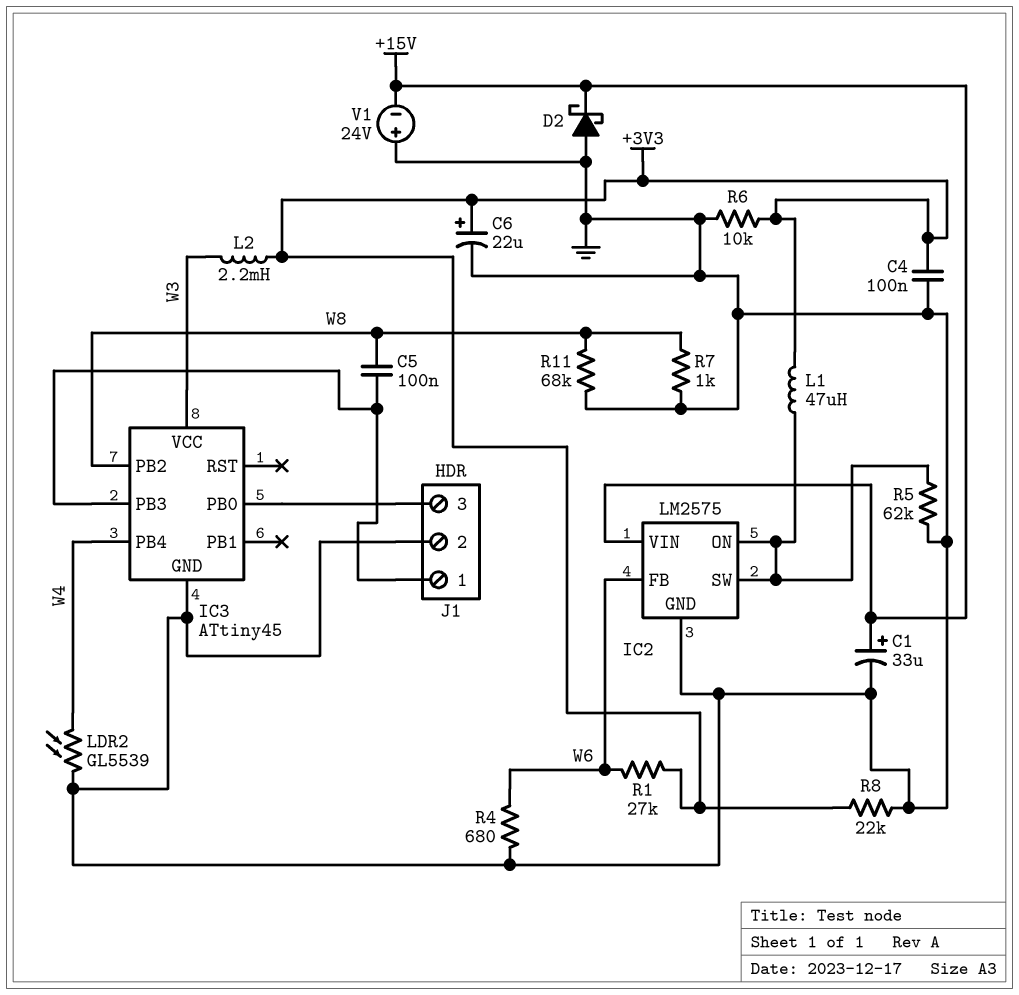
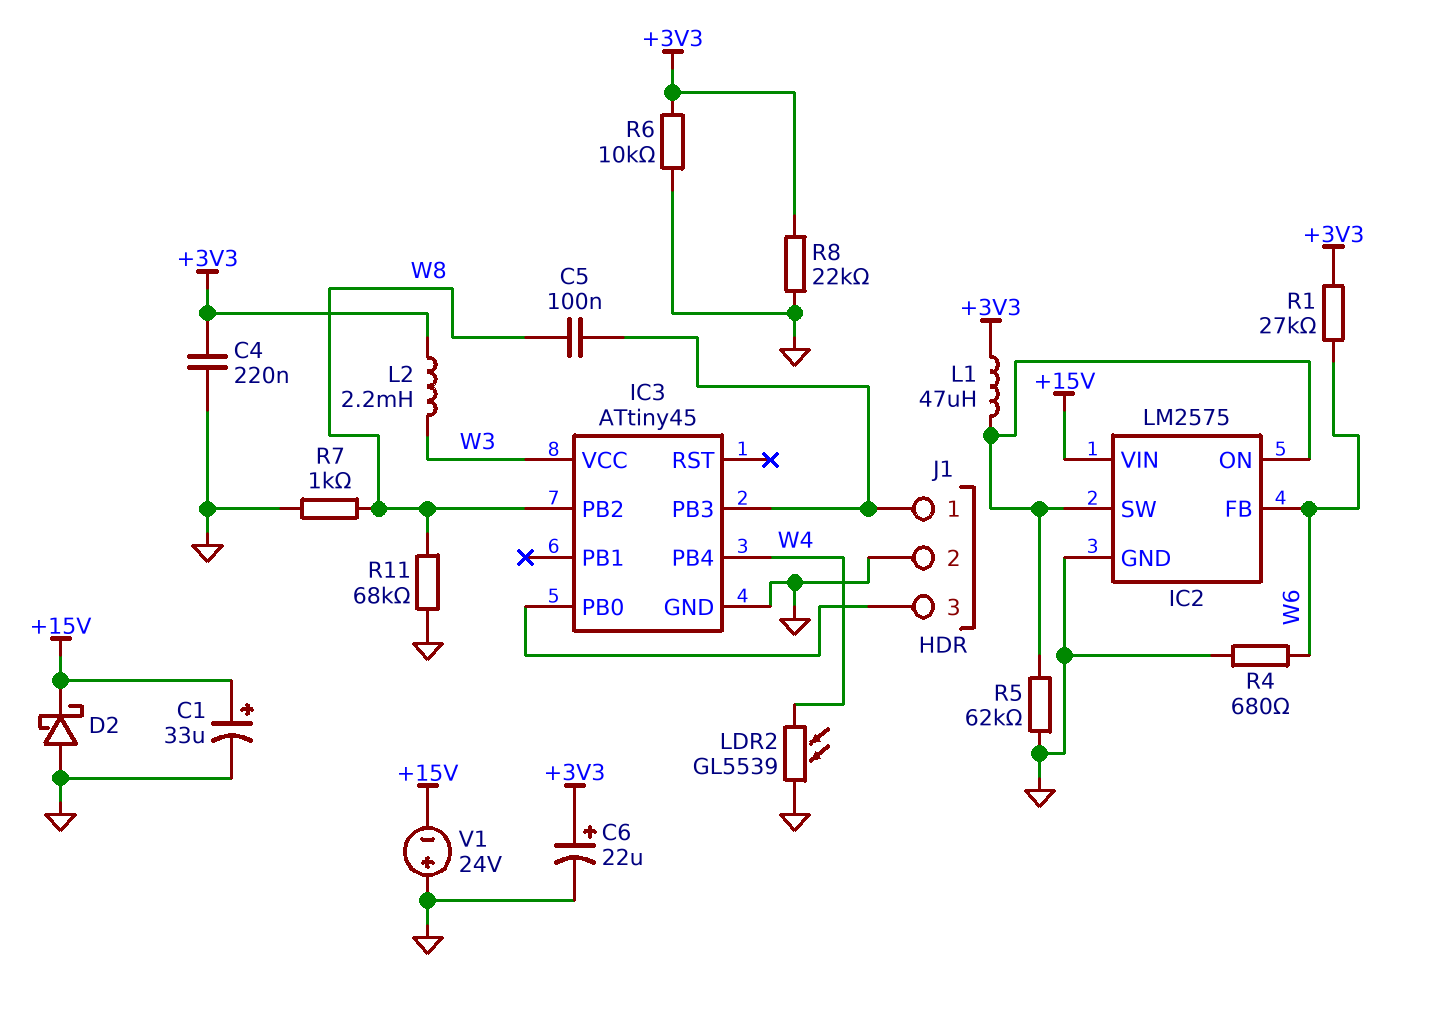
C4: 100nF (+3V3, GND) -> 220nF (+3V3, GND)

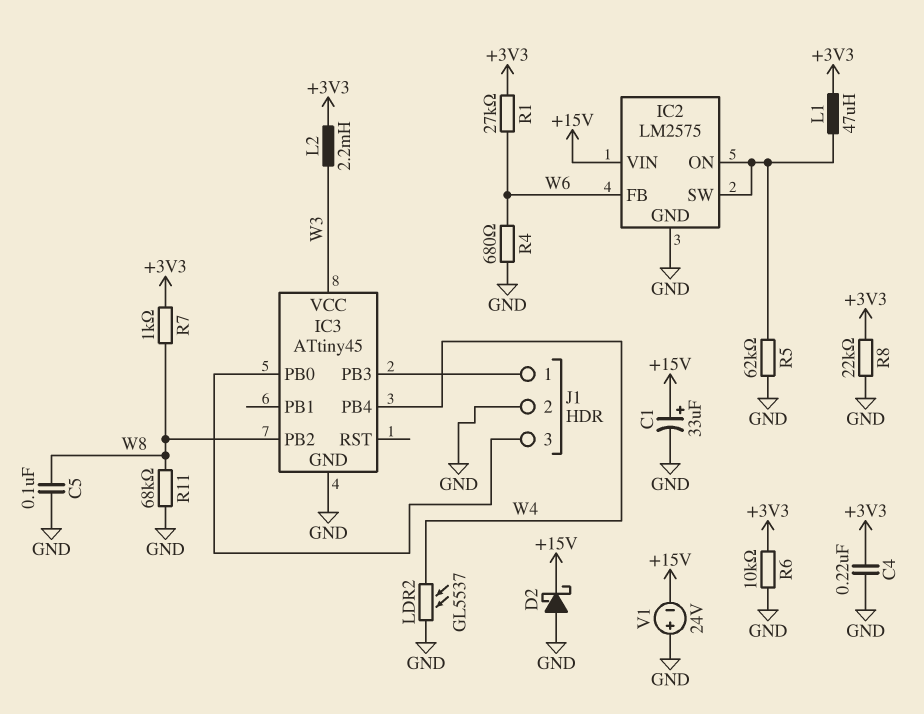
C5: 100nF (IC3/PB3, W8) -> 100nF (GND, W8)
C6: 22uF (plus +3V3, minus GND) -> none
LDR2: GL5539 (GND, W4) -> GL5537 (GND, W4)
R7: 1k (GND, W8) -> 1k (+3V3, W8)

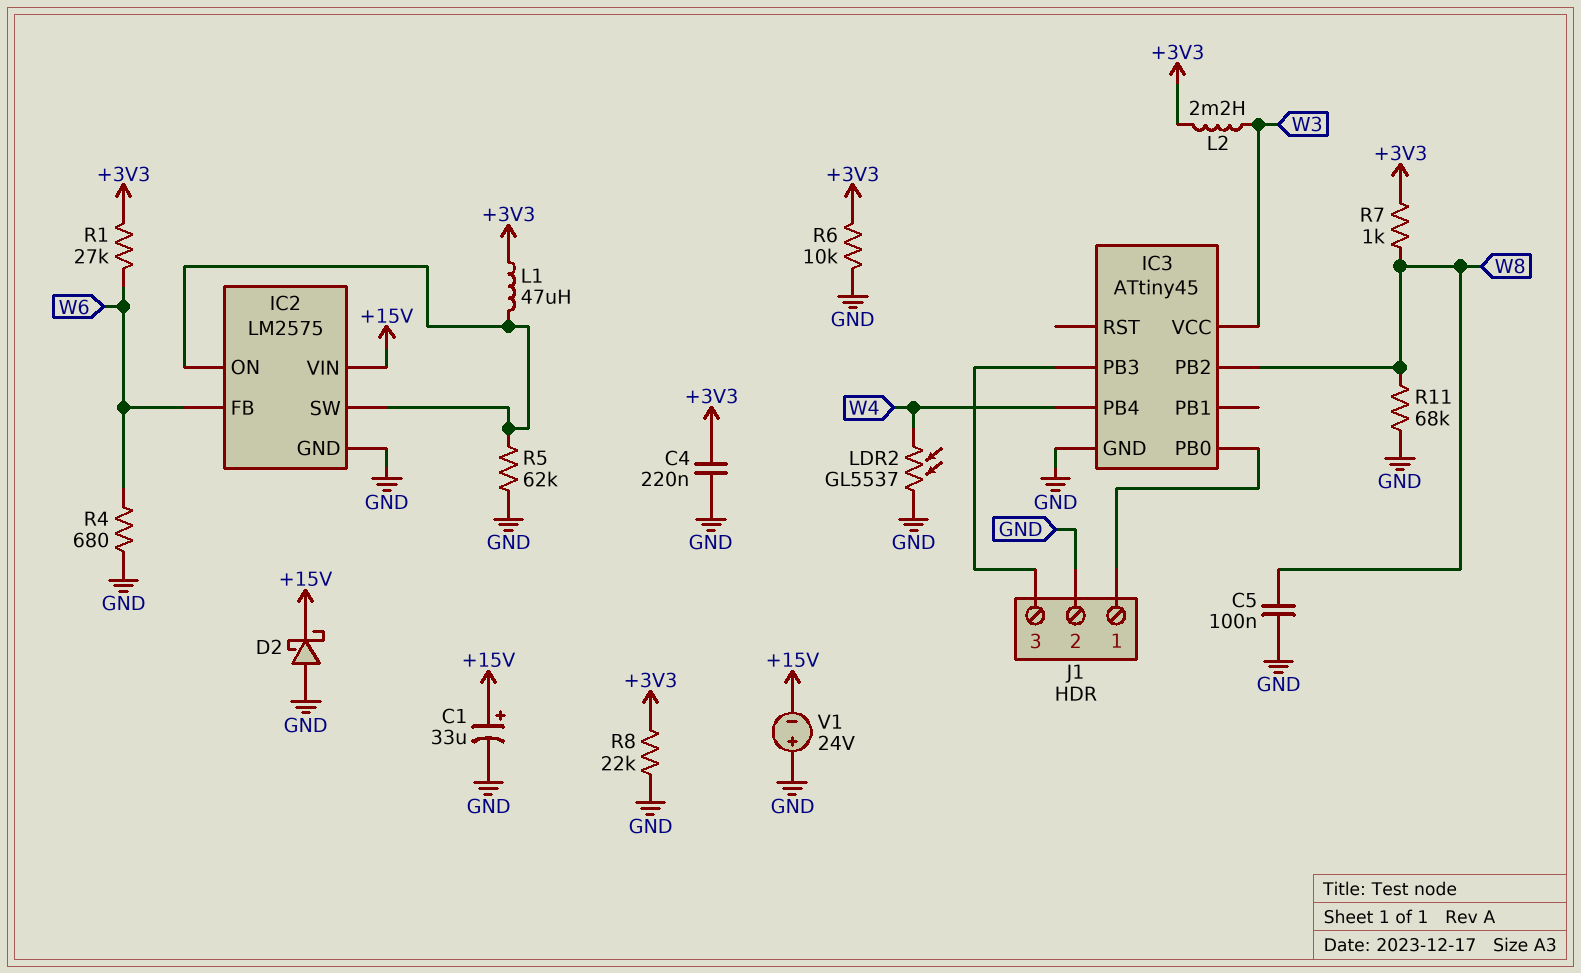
J1 pin 1: IC3/PB3 -> IC3/PB0
J1 pin 3: IC3/PB0 -> IC3/PB3

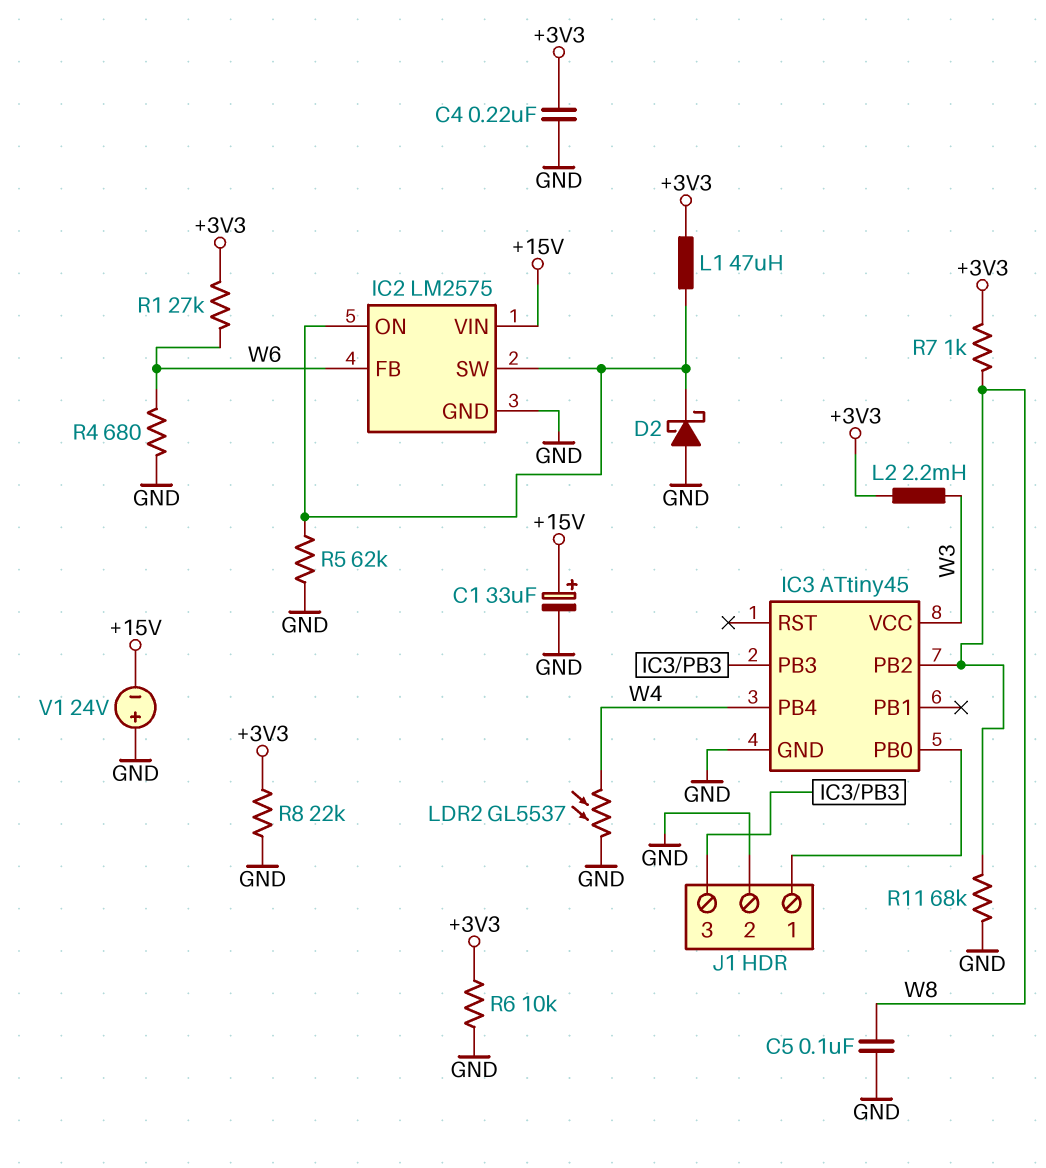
D2: schottky (A GND, K +15V) -> schottky (A GND, K IC2/ON)

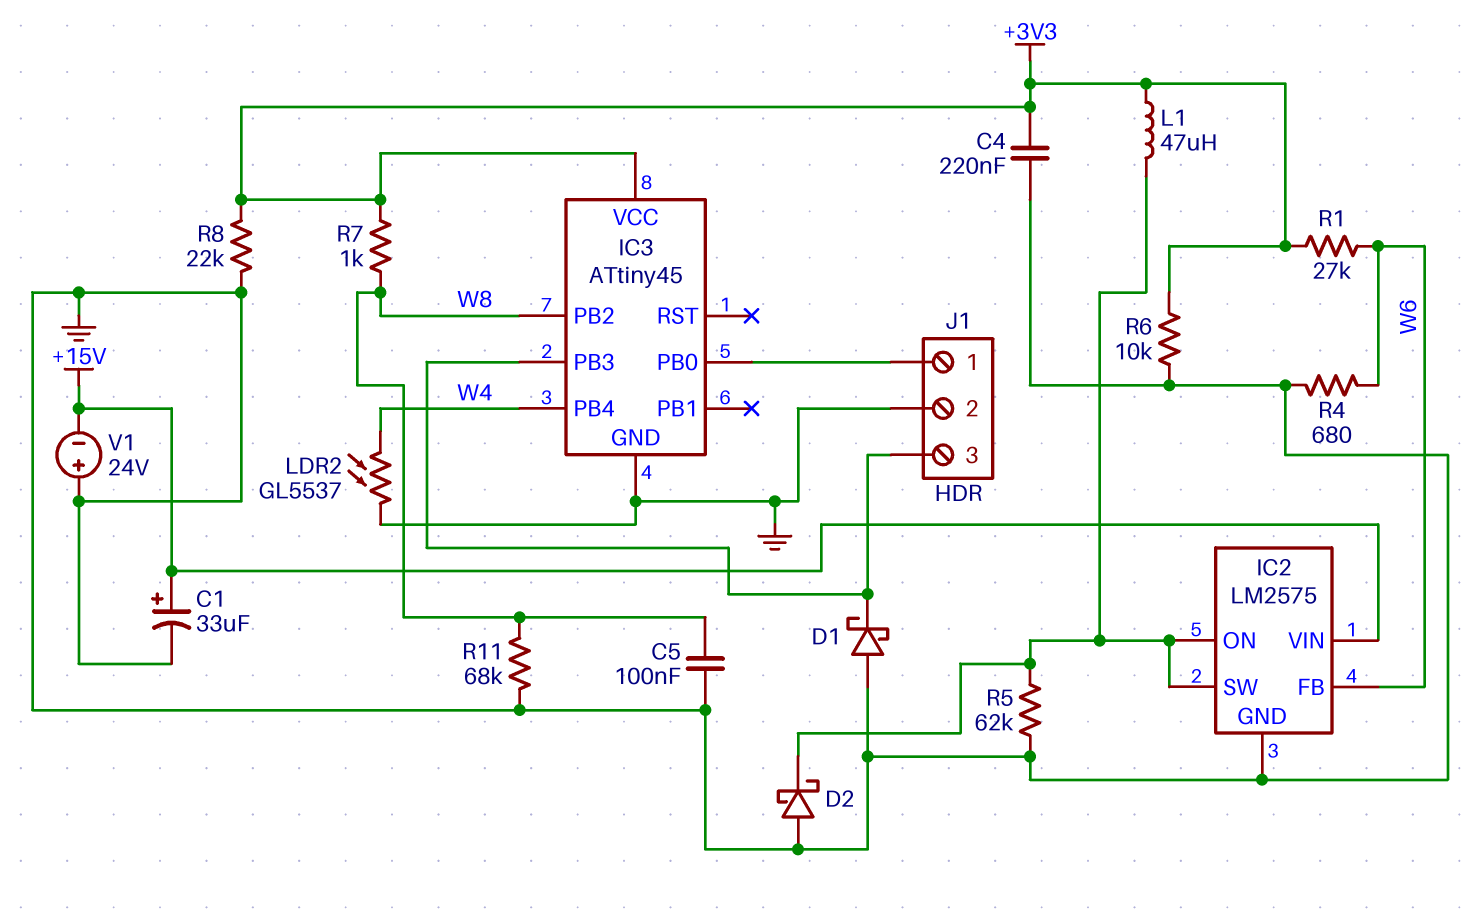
D1: none -> schottky (A GND, K IC3/PB3)
IC3 pin VCC: W3 -> +3V3
L2: 2.2mH (+3V3, W3) -> none

